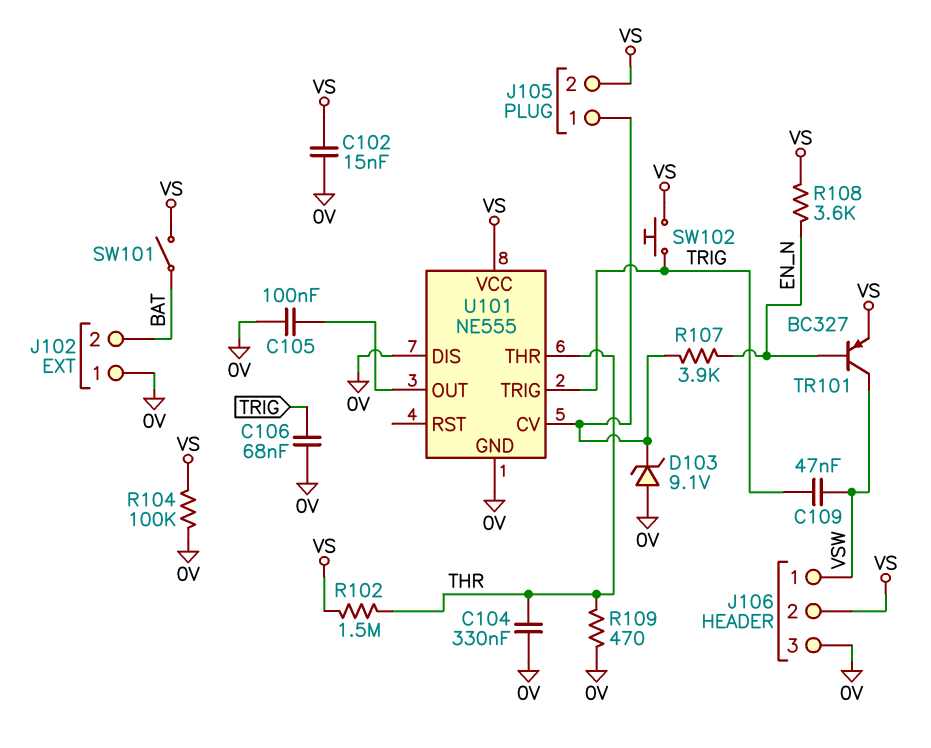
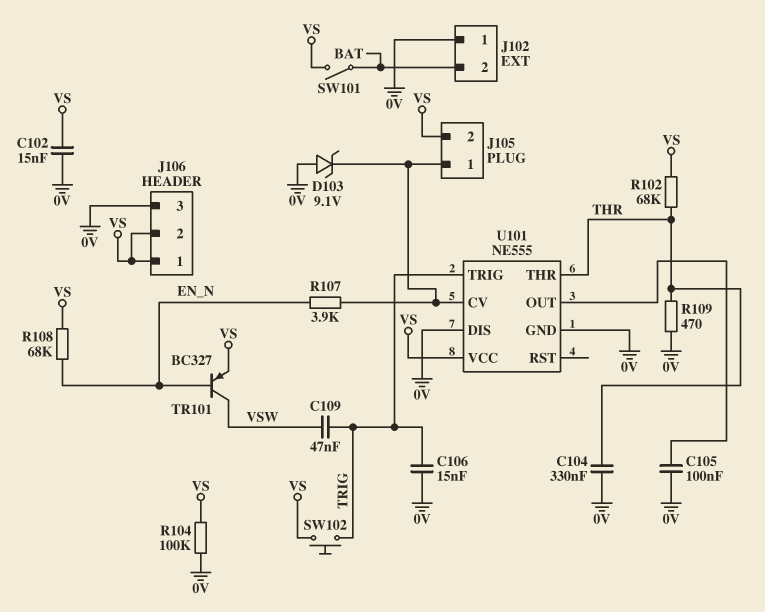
C106: 68nF (0V, TRIG) -> 15nF (0V, TRIG)
J106 pin 1: VSW -> VS
R102: 1.5M (THR, VS) -> 68k (THR, VS)
R108: 3.6k (EN_N, VS) -> 68k (EN_N, VS)

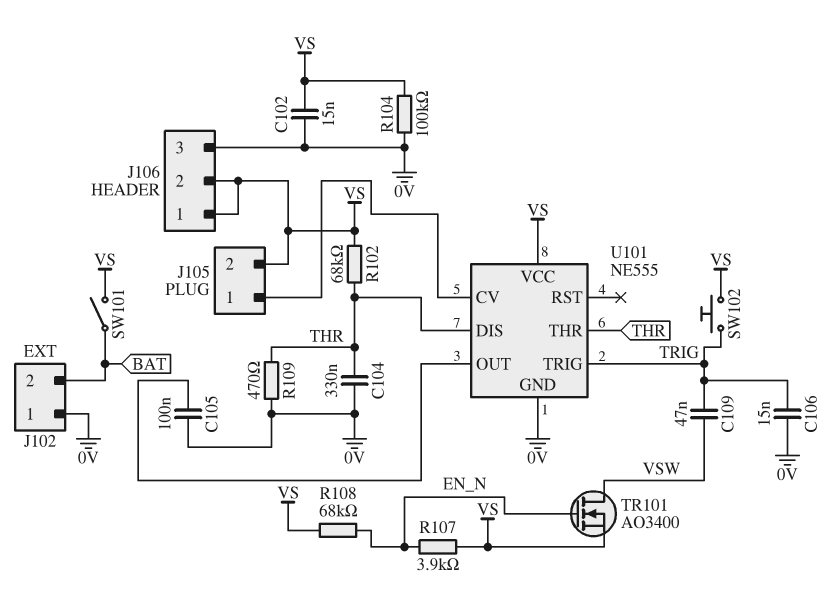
D103: zener 9.1V (A 0V, K J105/1) -> none
R107: 3.9k (EN_N, J105/1) -> 3.9k (EN_N, VS)
TR101: PNP BC327 (B EN_N, C VSW, E VS) -> NMOS AO3400 (G EN_N, D VSW, S VS)
U101 pin DIS: 0V -> THR

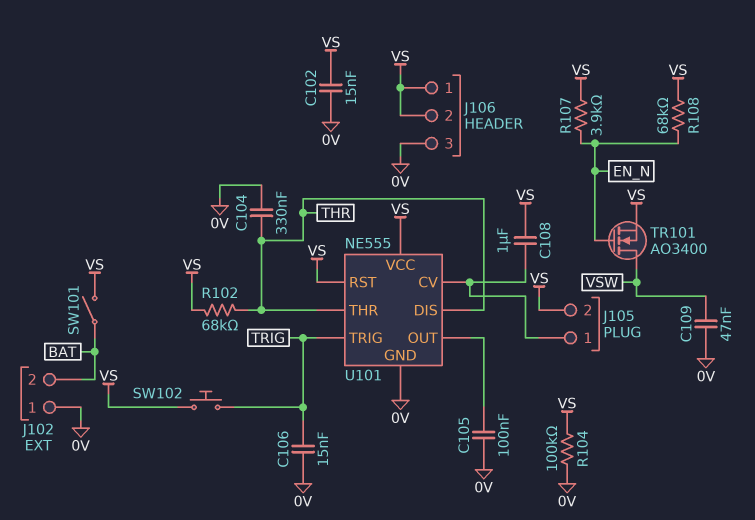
C108: none -> 1uF (J105/1, VS)
C109: 47nF (TRIG, VSW) -> 47nF (0V, VSW)
R109: 470 (0V, THR) -> none
U101 pin RST: none -> VS

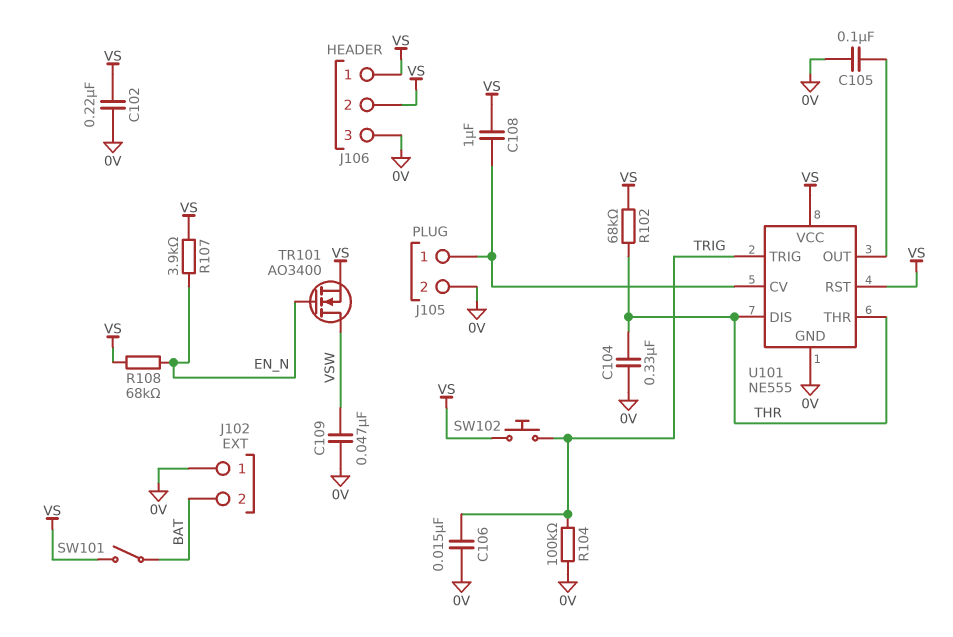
C102: 15nF (0V, VS) -> 220nF (0V, VS)
J105 pin 2: VS -> 0V
R104: 100k (0V, VS) -> 100k (0V, TRIG)

